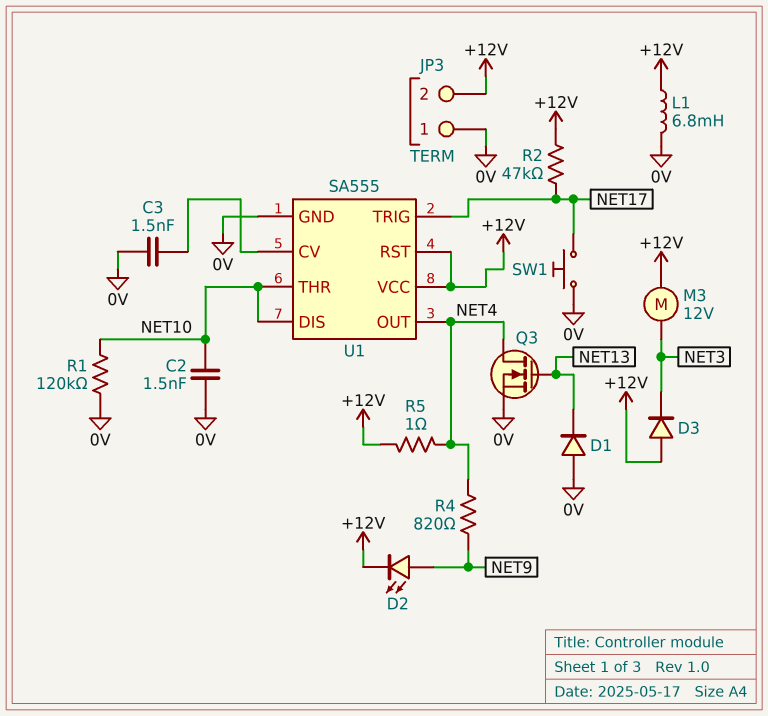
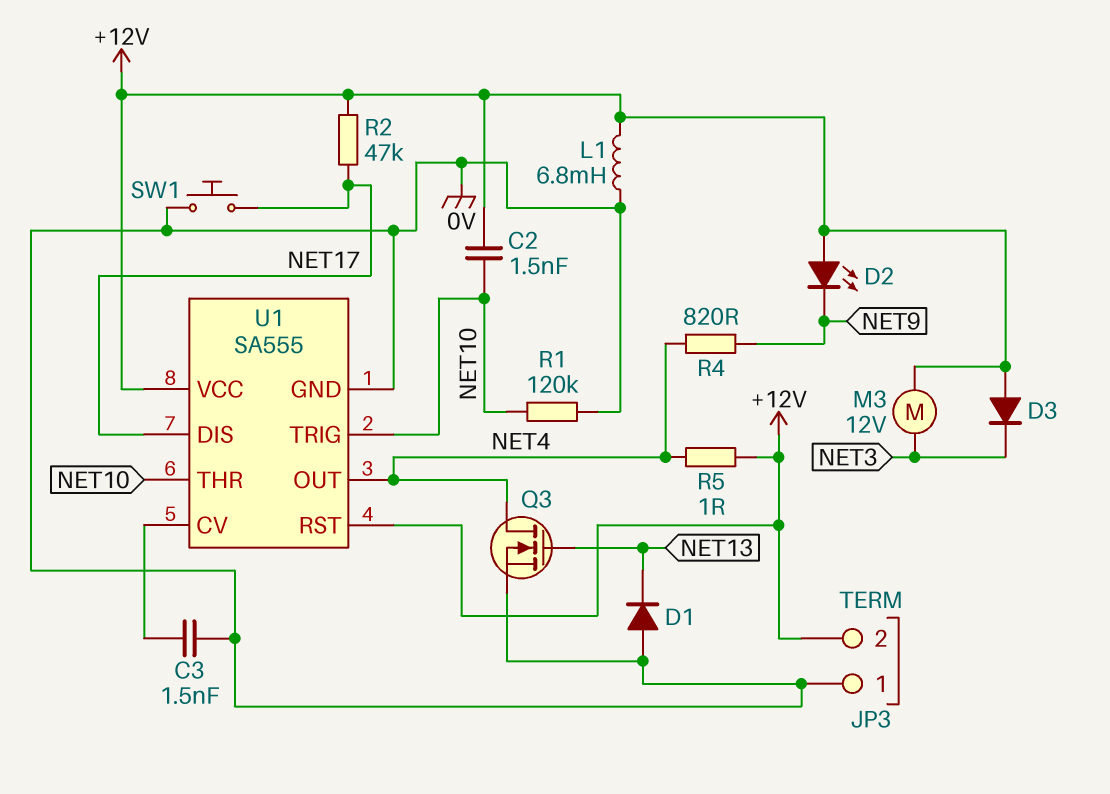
C2: 1.5nF (0V, NET10) -> 1.5nF (+12V, NET10)
D2: LED (A NET9, K +12V) -> LED (A +12V, K NET9)
U1 pin DIS: NET10 -> NET17
U1 pin TRIG: NET17 -> NET10

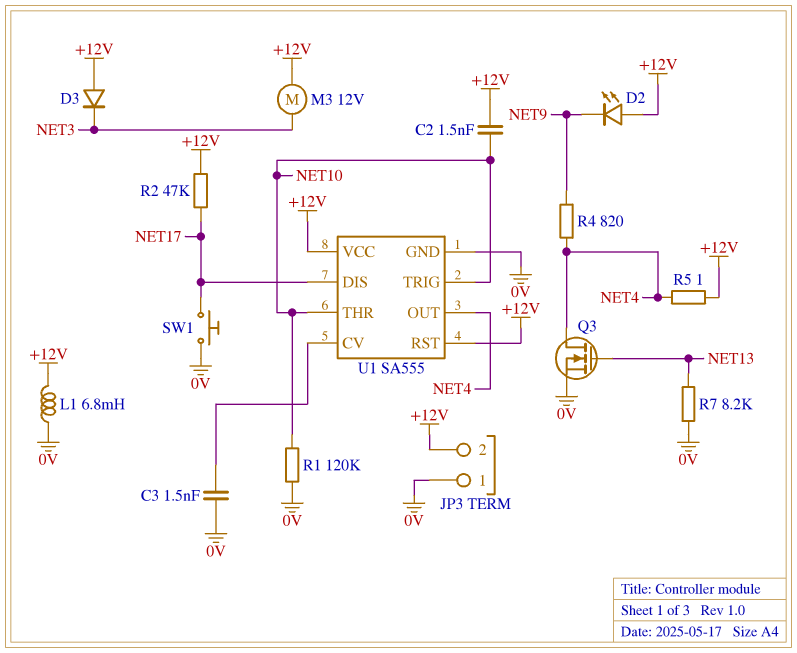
D1: diode (A 0V, K NET13) -> none
R7: none -> 8.2k (0V, NET13)

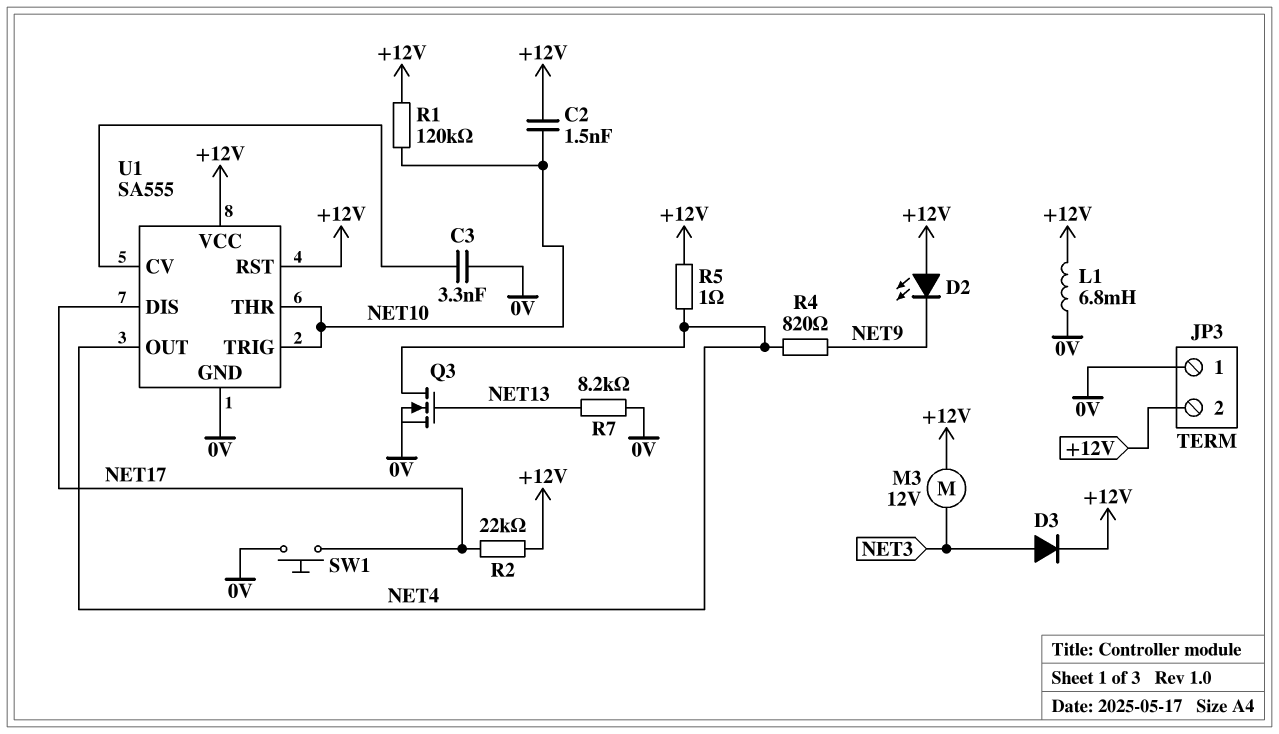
C3: 1.5nF (0V, U1/CV) -> 3.3nF (0V, U1/CV)
D3: diode (A +12V, K NET3) -> diode (A NET3, K +12V)
R1: 120k (0V, NET10) -> 120k (+12V, NET10)
R2: 47k (+12V, NET17) -> 22k (+12V, NET17)

